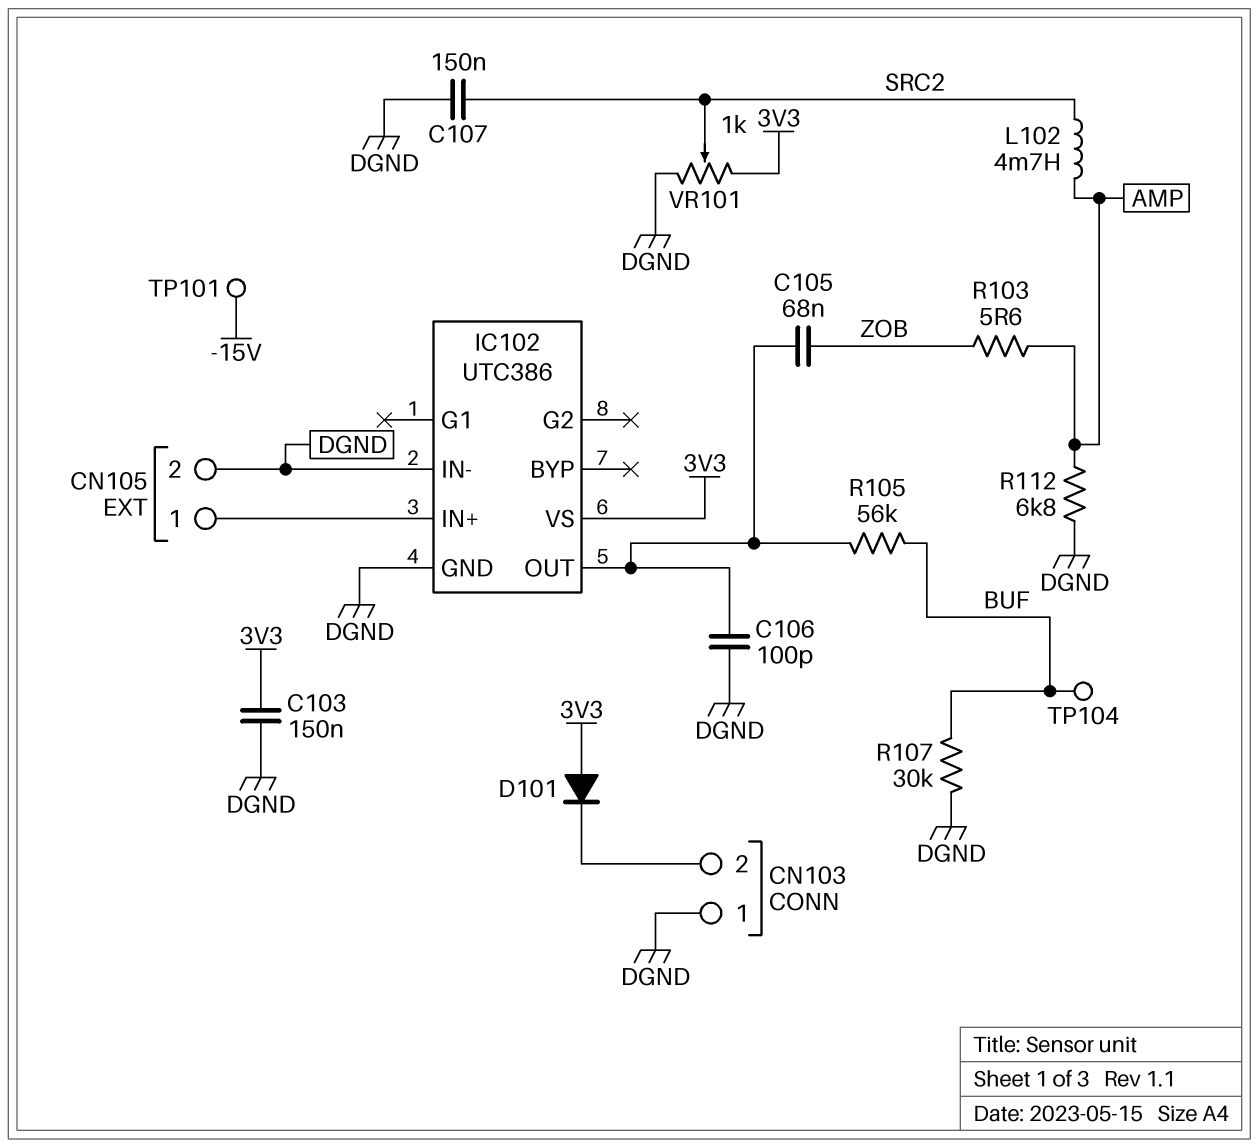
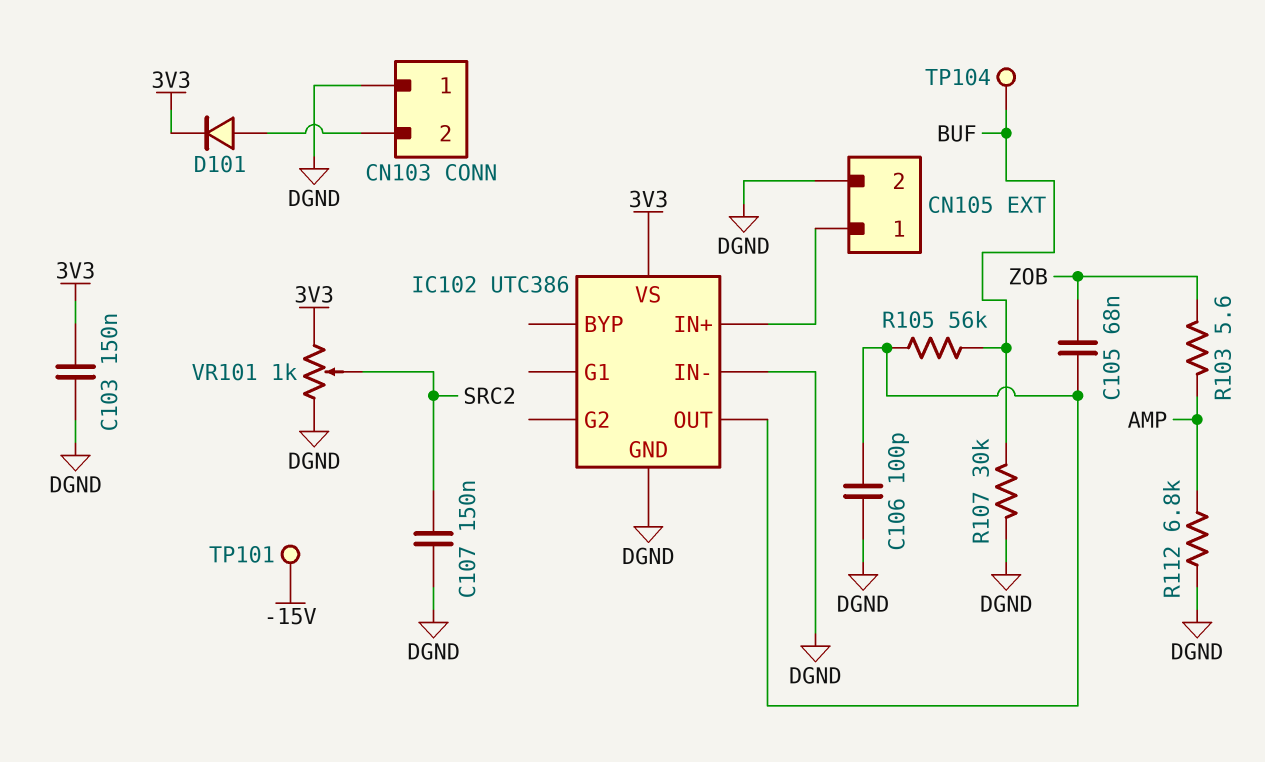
D101: diode (A 3V3, K CN103/2) -> diode (A CN103/2, K 3V3)
L102: 4.7mH (AMP, SRC2) -> none

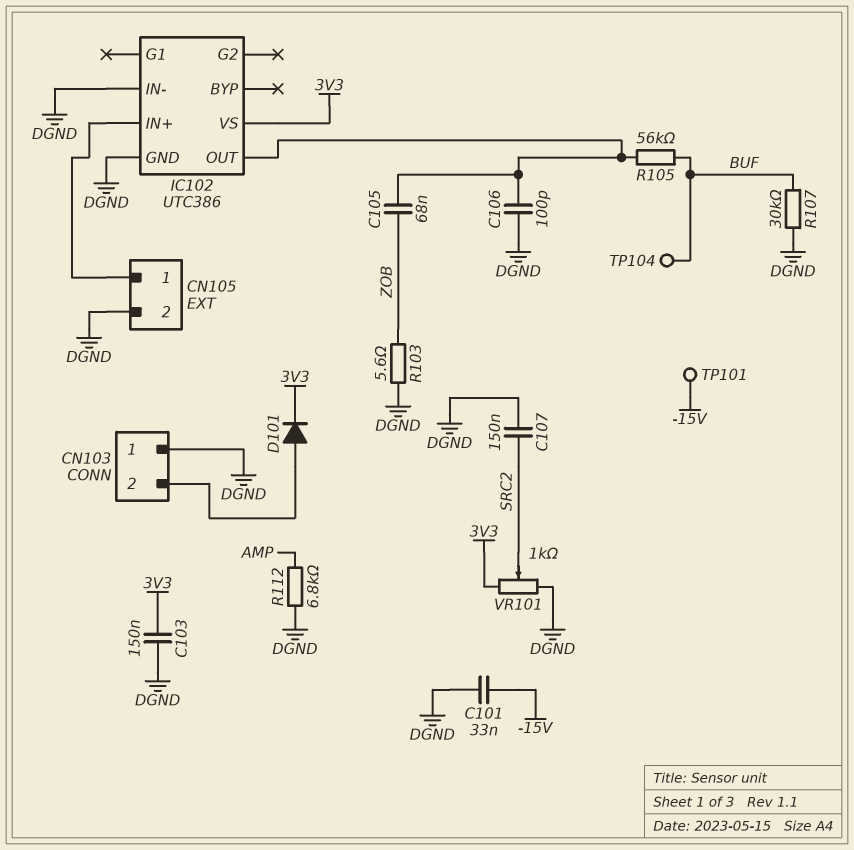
C101: none -> 33nF (-15V, DGND)
R103: 5.6 (AMP, ZOB) -> 5.6 (DGND, ZOB)

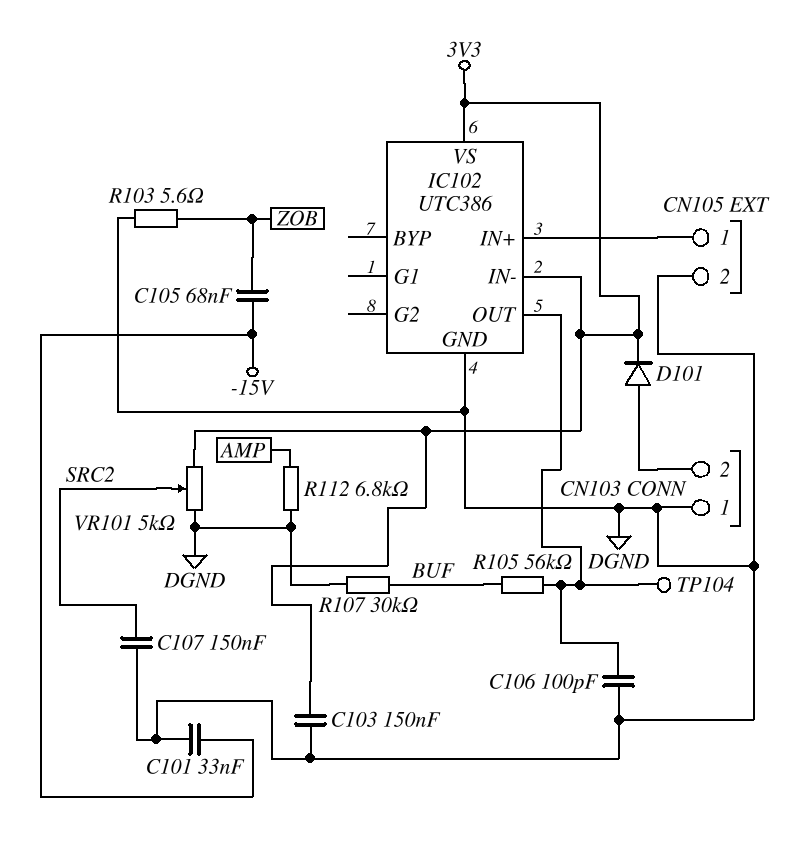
C105: 68nF (IC102/OUT, ZOB) -> 68nF (-15V, ZOB)
IC102 pin IN-: DGND -> 3V3
TP101: test point (-15V) -> none
TP104: test point (BUF) -> test point (IC102/OUT)
VR101: 1k (3V3, DGND, wiper SRC2) -> 5k (3V3, DGND, wiper SRC2)

